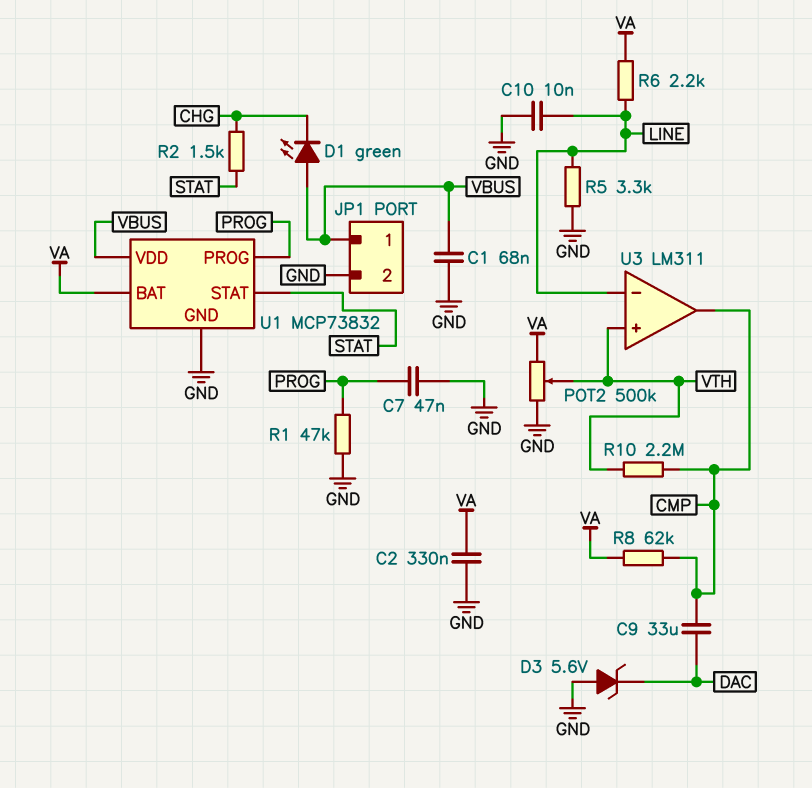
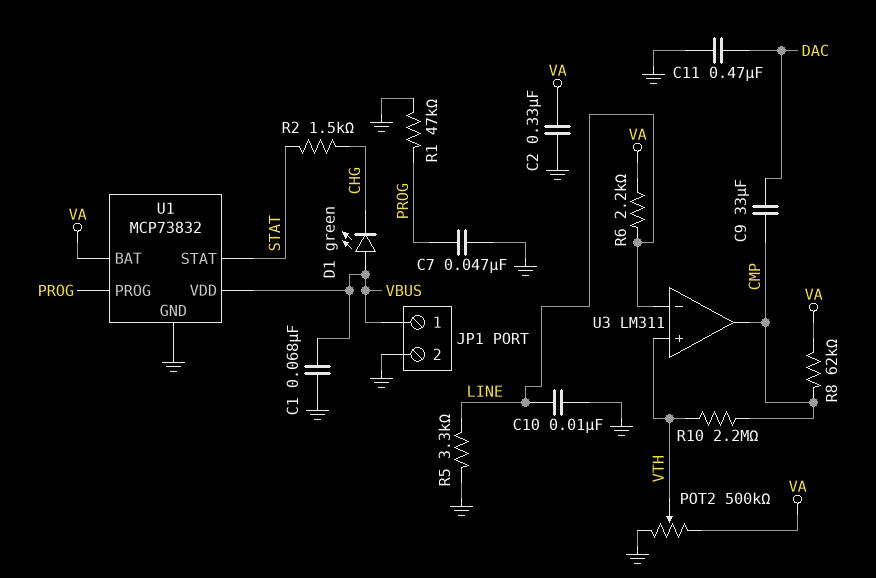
C11: none -> 470nF (DAC, GND)
D3: zener 5.6V (A GND, K DAC) -> none

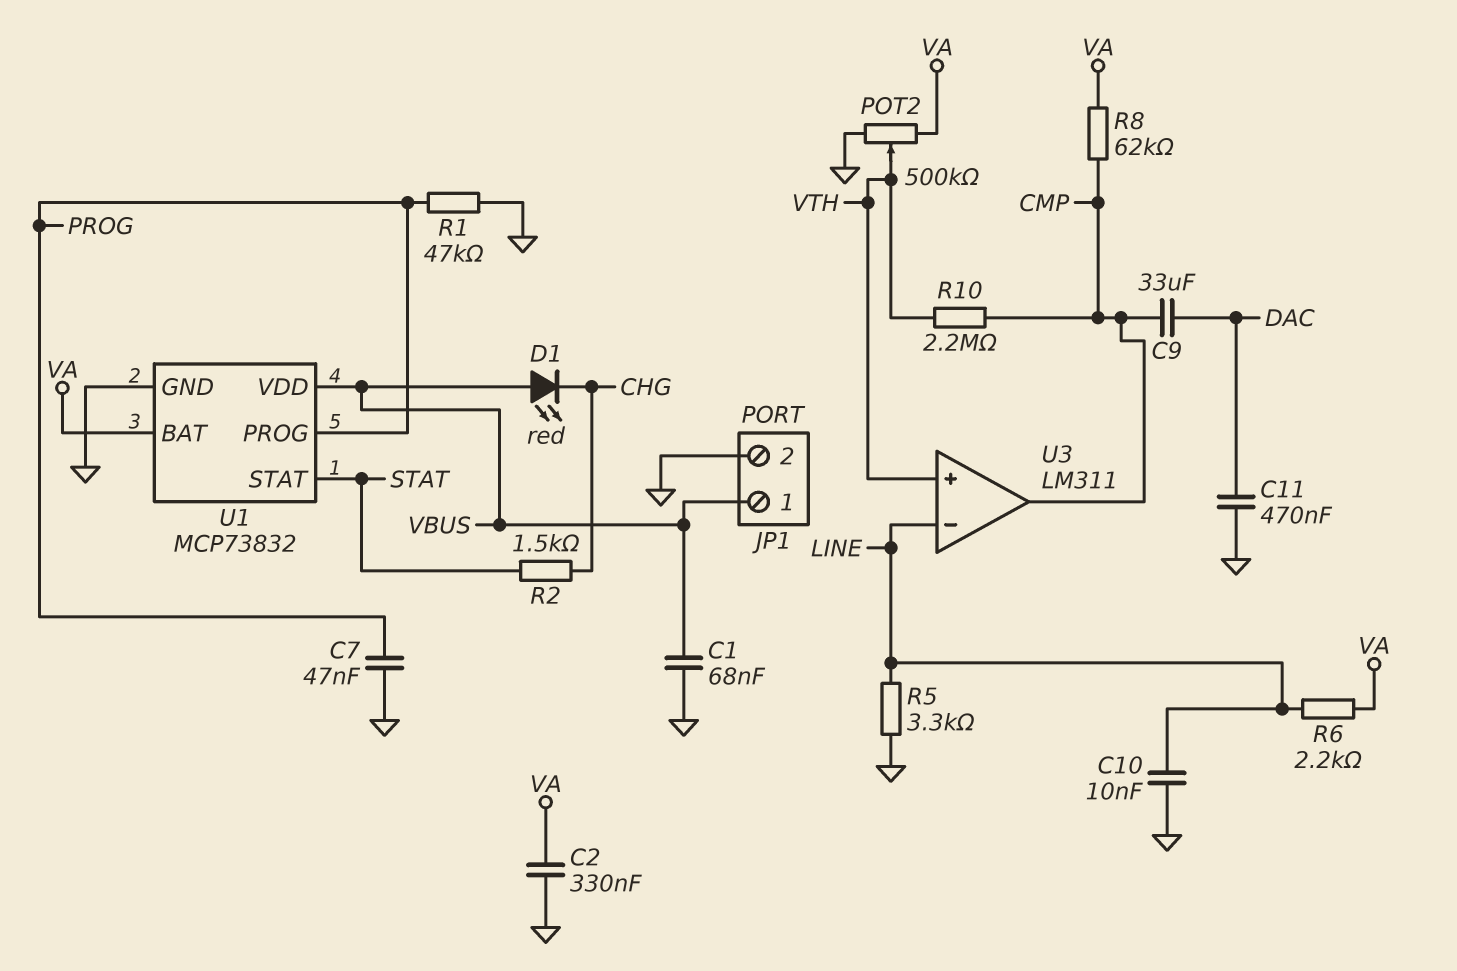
D1: LED green (A VBUS, K CHG) -> LED red (A VBUS, K CHG)

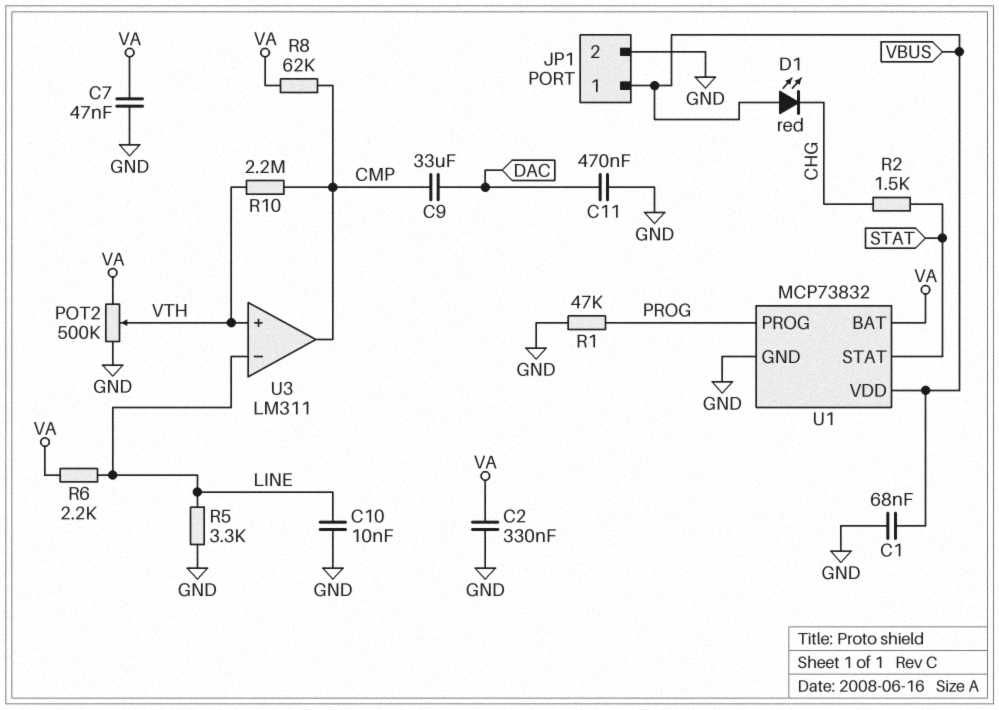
C7: 47nF (GND, PROG) -> 47nF (GND, VA)

